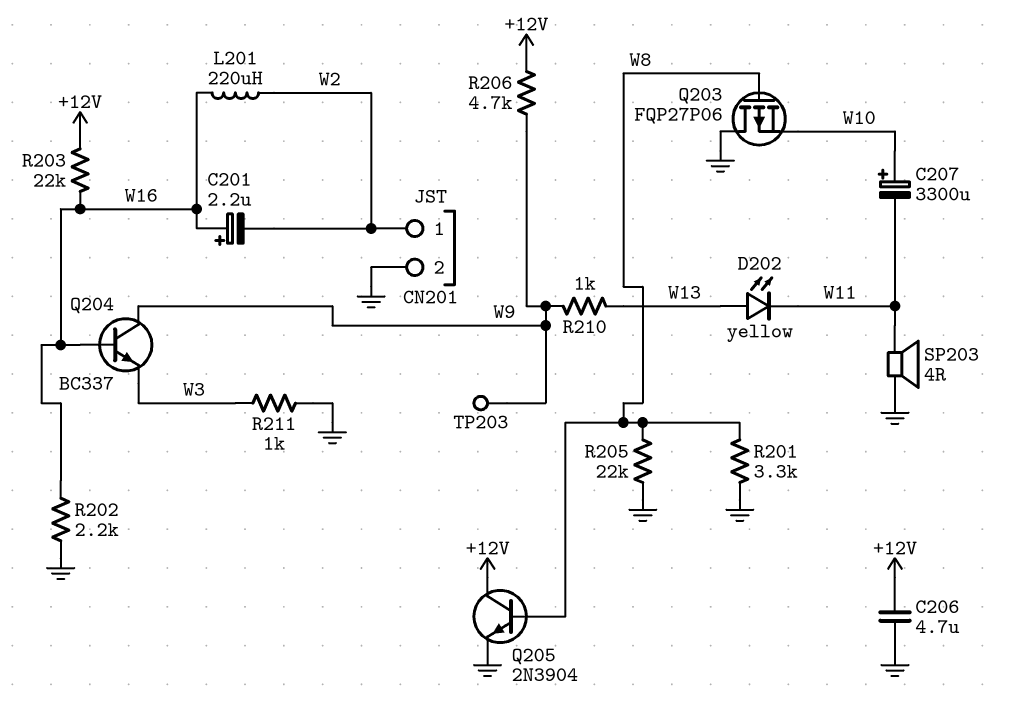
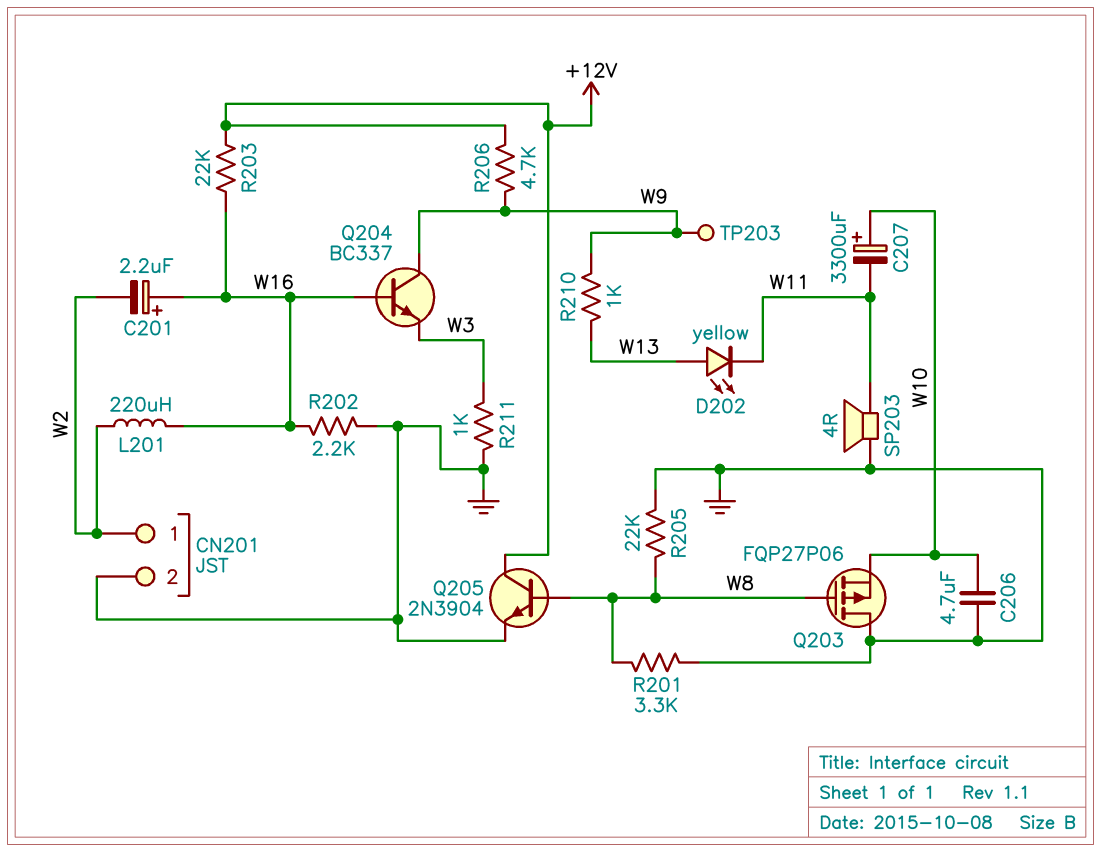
C206: 4.7uF (+12V, GND) -> 4.7uF (GND, W10)

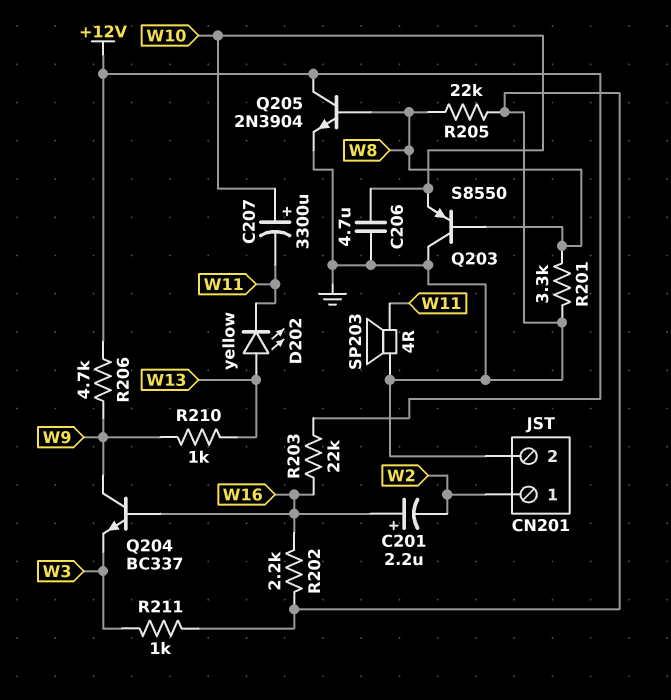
L201: 220uH (W2, W16) -> none
Q203: PMOS FQP27P06 (G W8, D GND, S W10) -> PNP S8550 (B W8, C GND, E W10)
TP203: test point (W9) -> none

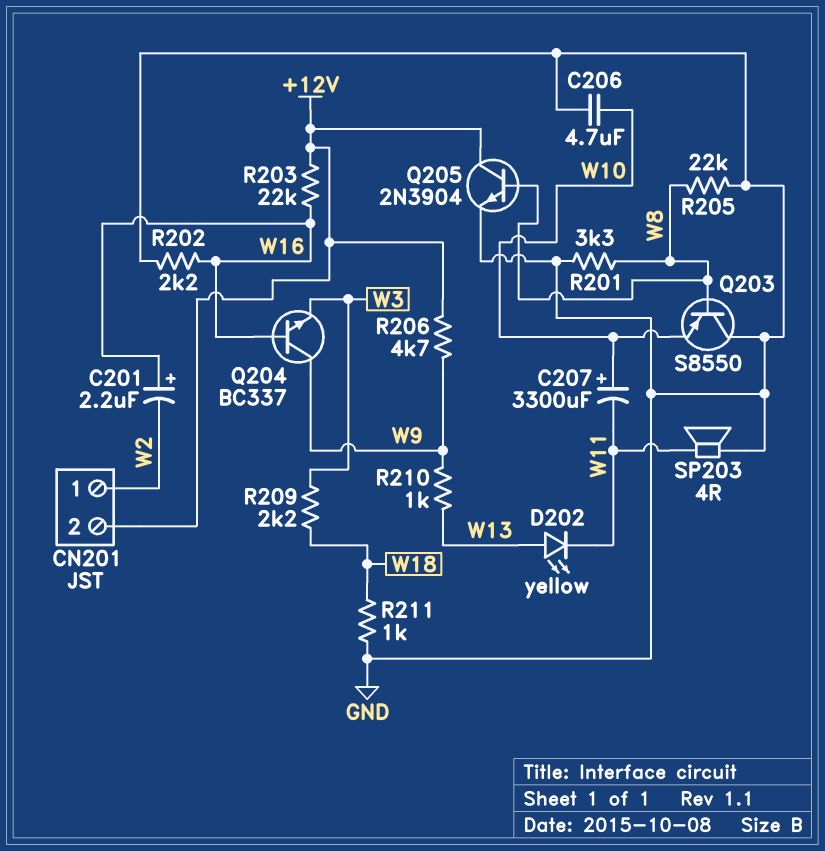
CN201 pin 2: GND -> +12V
R209: none -> 2.2k (W3, W18)
R211: 1k (GND, W3) -> 1k (GND, W18)

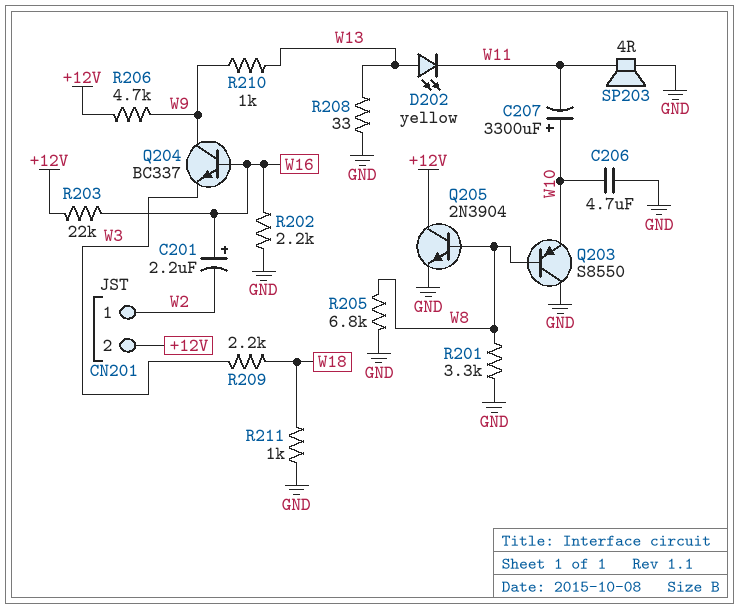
R205: 22k (GND, W8) -> 6.8k (GND, W8)
R208: none -> 33 (GND, W13)

